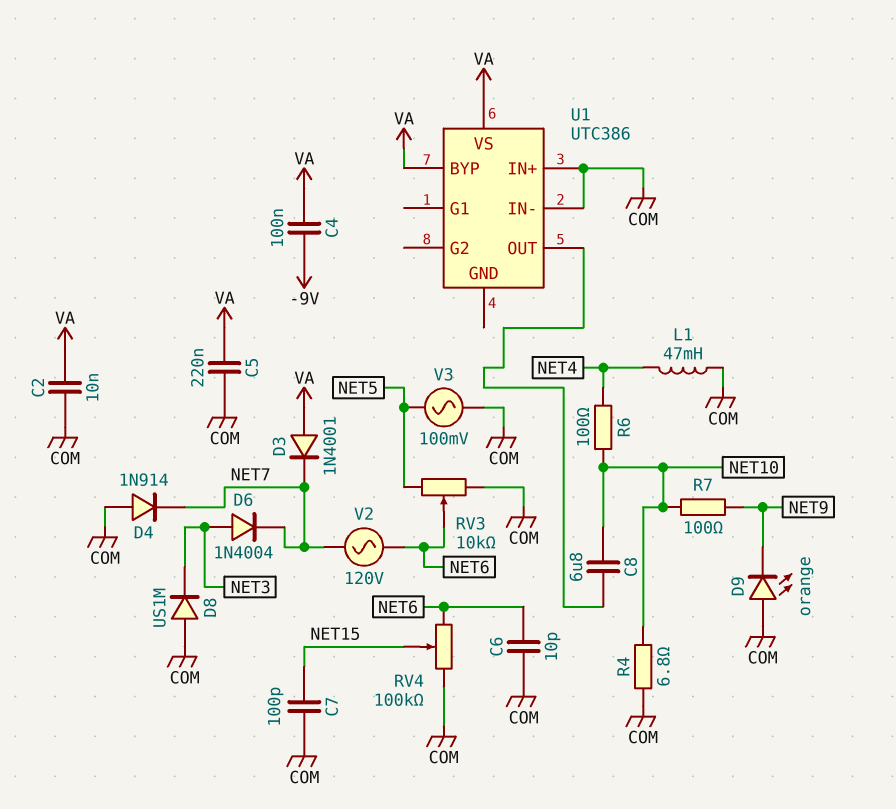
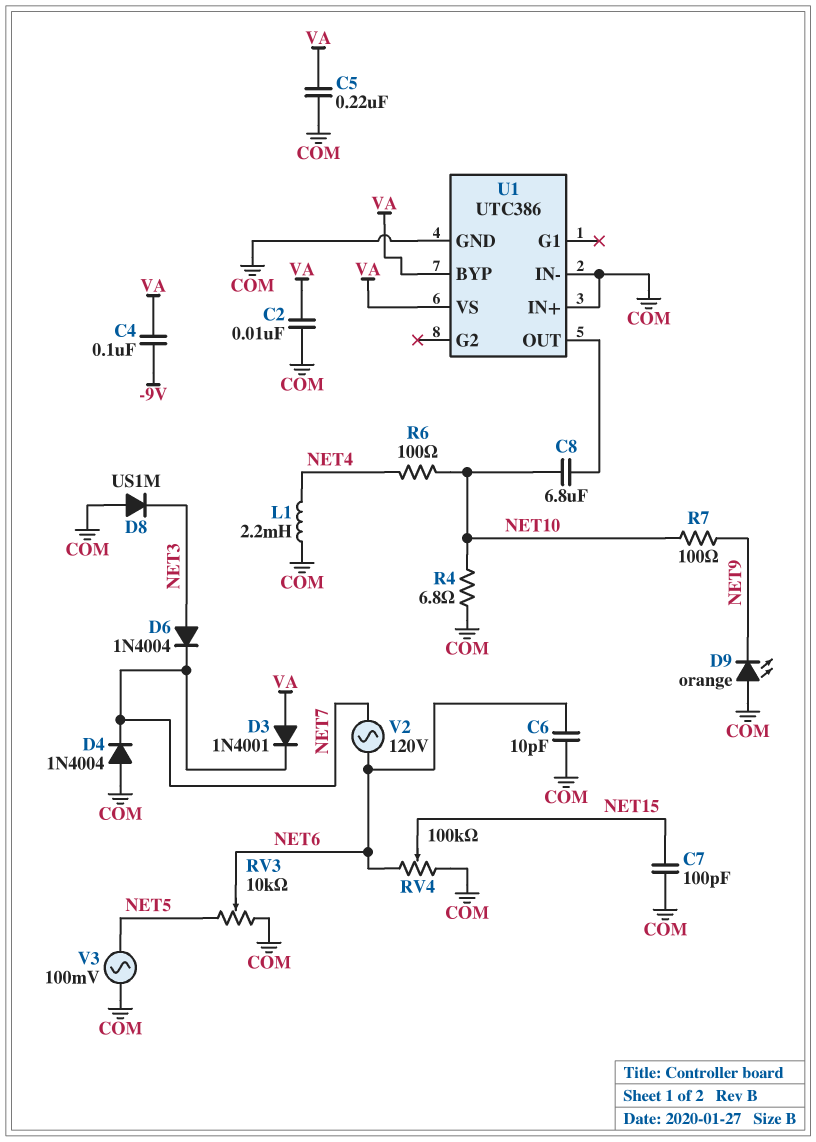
D4: diode 1N914 (A COM, K NET7) -> diode 1N4004 (A COM, K NET7)
L1: 47mH (COM, NET4) -> 2.2mH (COM, NET4)
U1 pin GND: none -> COM

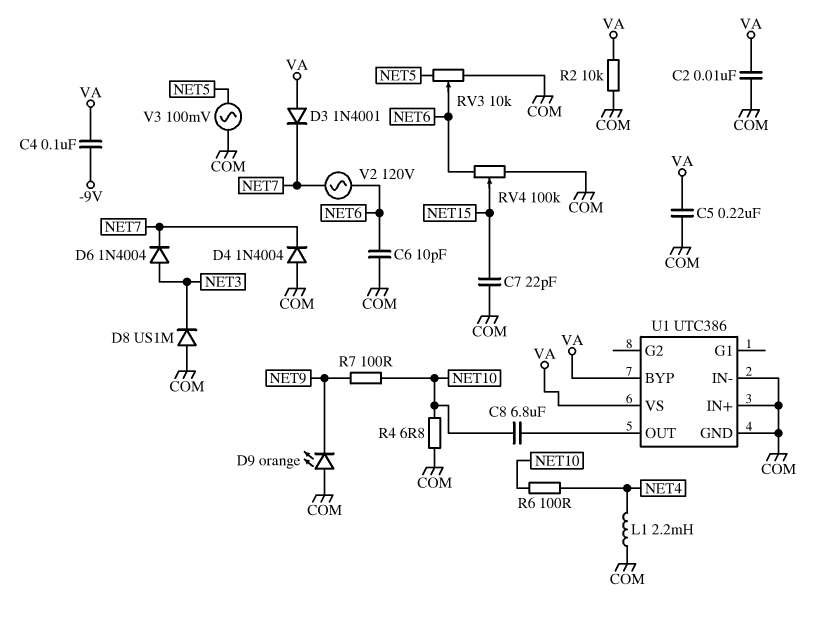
C7: 100pF (COM, NET15) -> 22pF (COM, NET15)
R2: none -> 10k (COM, VA)

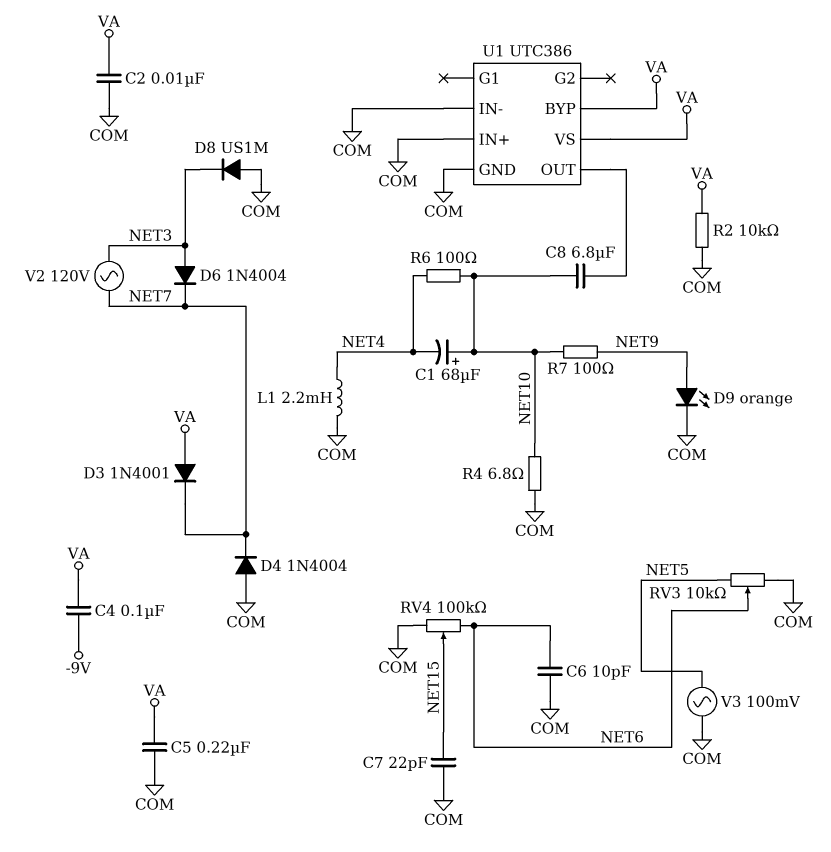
C1: none -> 68uF (plus NET10, minus NET4)
D9: LED orange (A COM, K NET9) -> LED orange (A NET9, K COM)
V2: AC 120V (NET6, NET7) -> AC 120V (NET3, NET7)

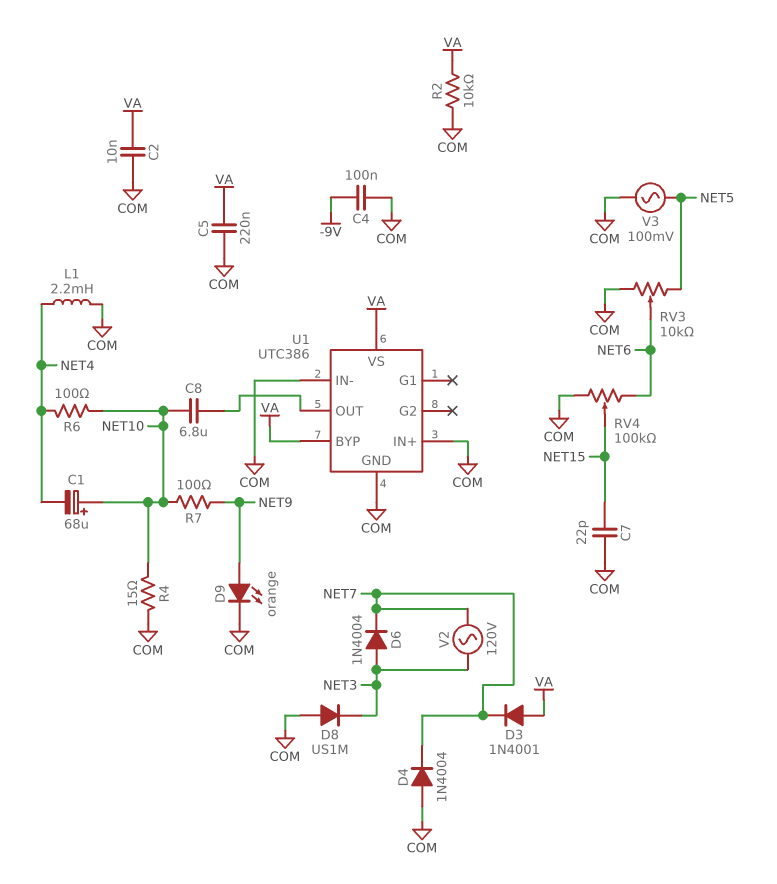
C4: 100nF (-9V, VA) -> 100nF (-9V, COM)
C6: 10pF (COM, NET6) -> none
R4: 6.8 (COM, NET10) -> 15 (COM, NET10)

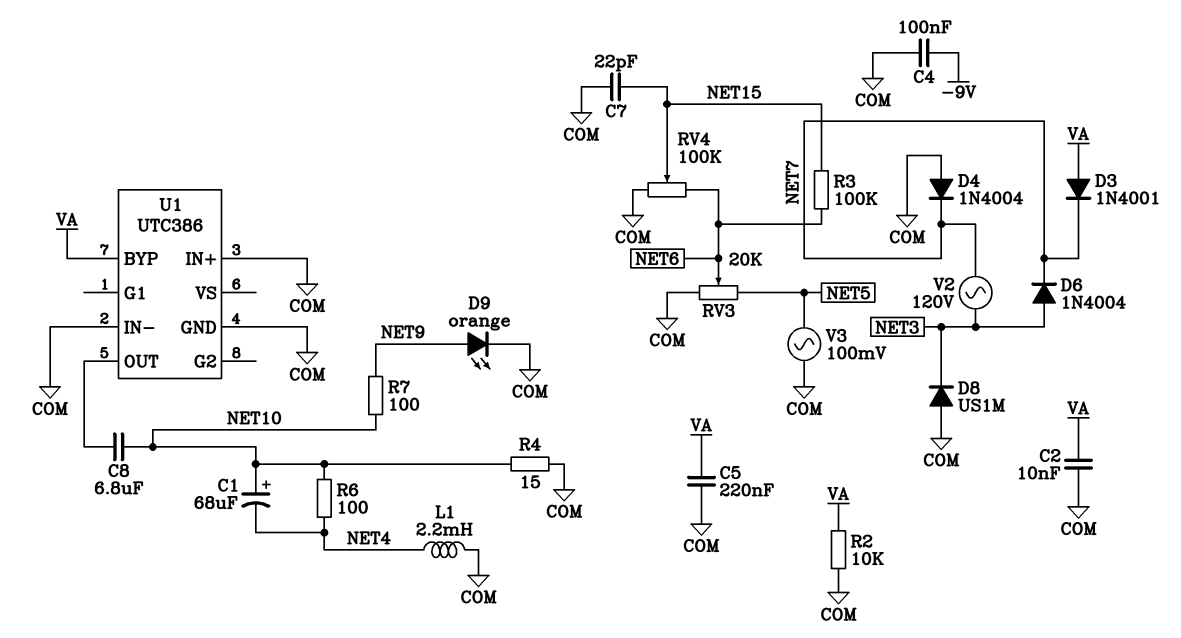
R3: none -> 100k (NET6, NET15)
RV3: 10k (COM, NET5, wiper NET6) -> 20k (COM, NET5, wiper NET6)
U1 pin VS: VA -> none

